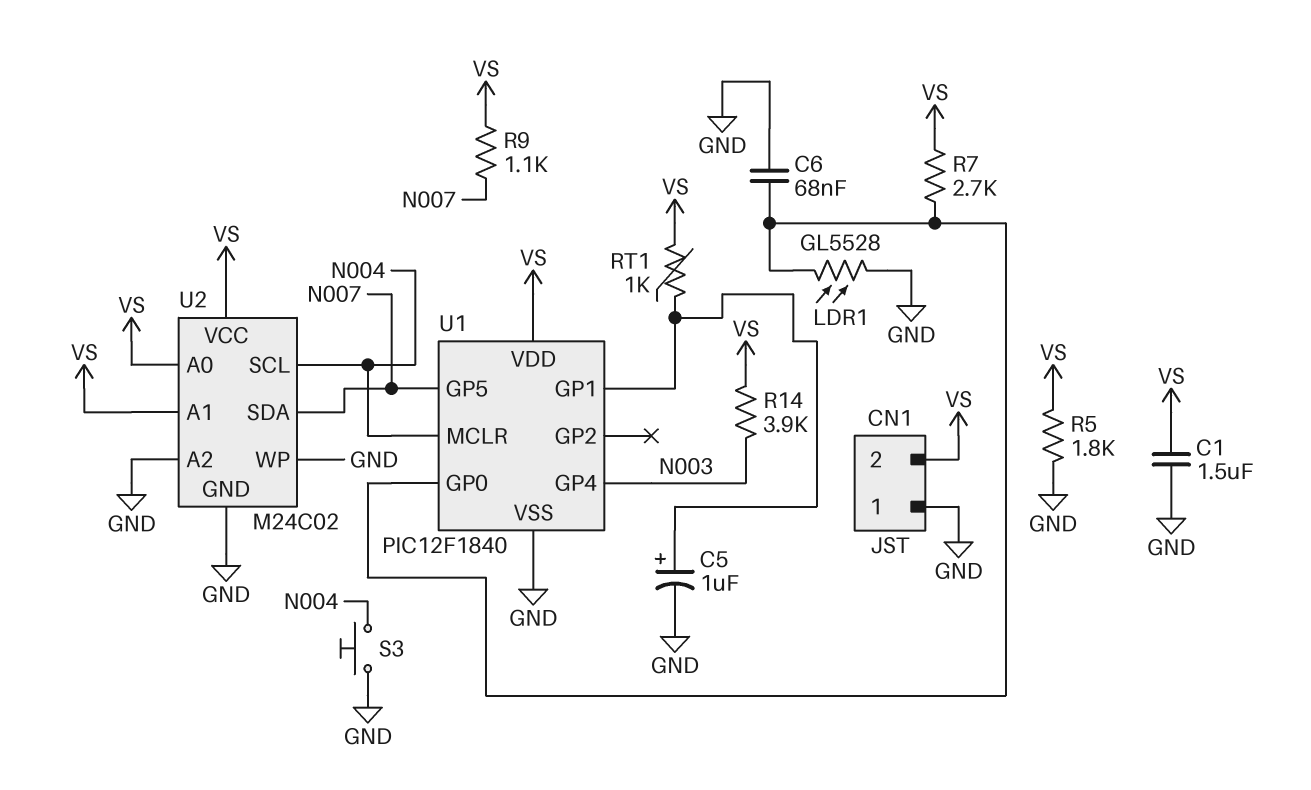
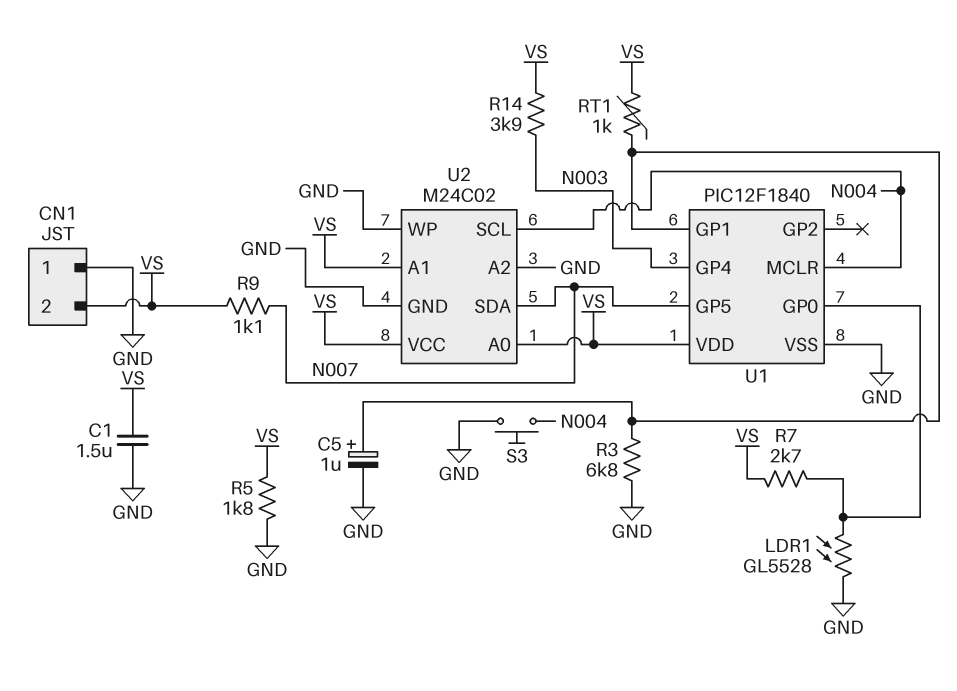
C6: 68nF (GND, U1/GP0) -> none
R3: none -> 6.8k (GND, U1/GP1)

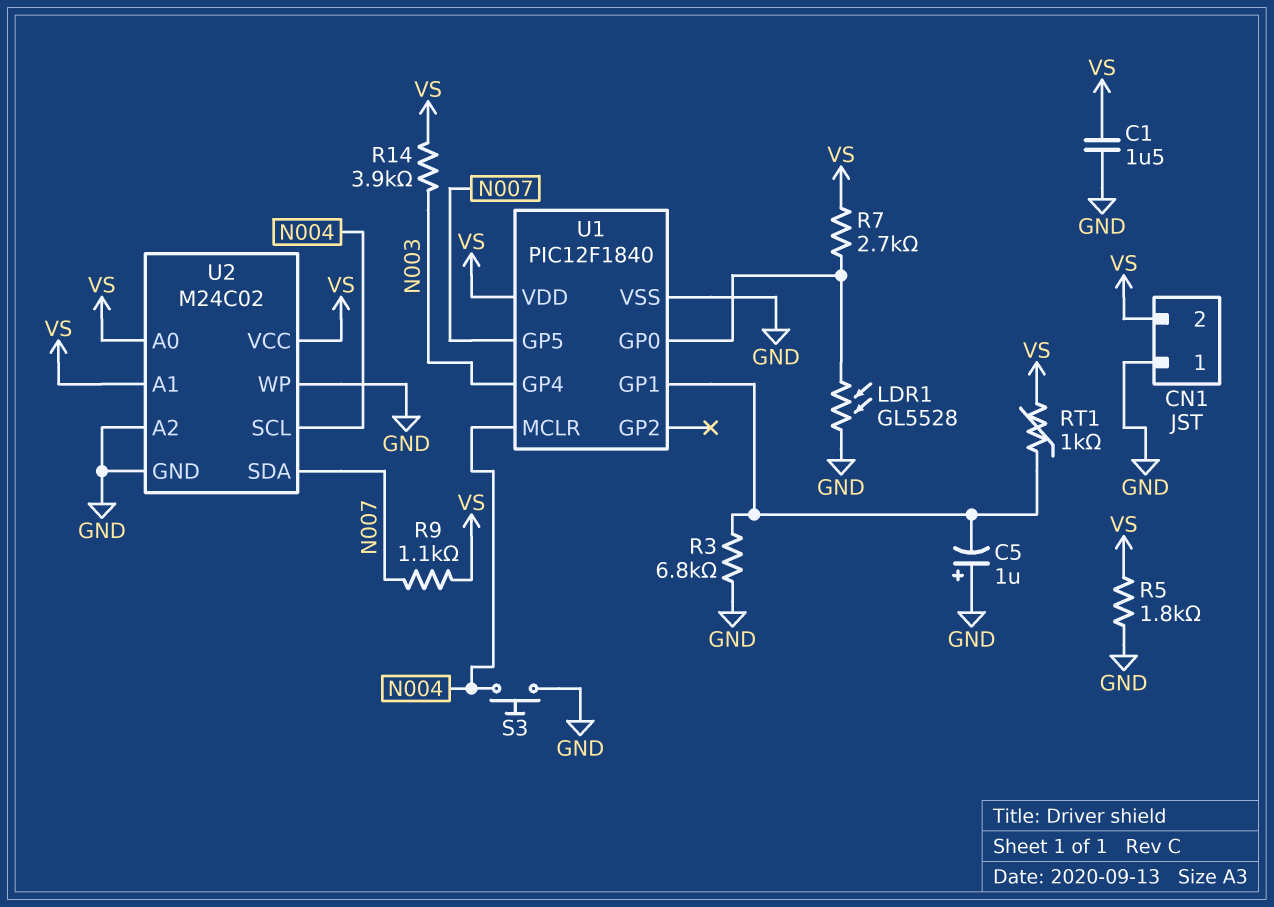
C5: 1uF (plus U1/GP1, minus GND) -> 1uF (plus GND, minus U1/GP1)

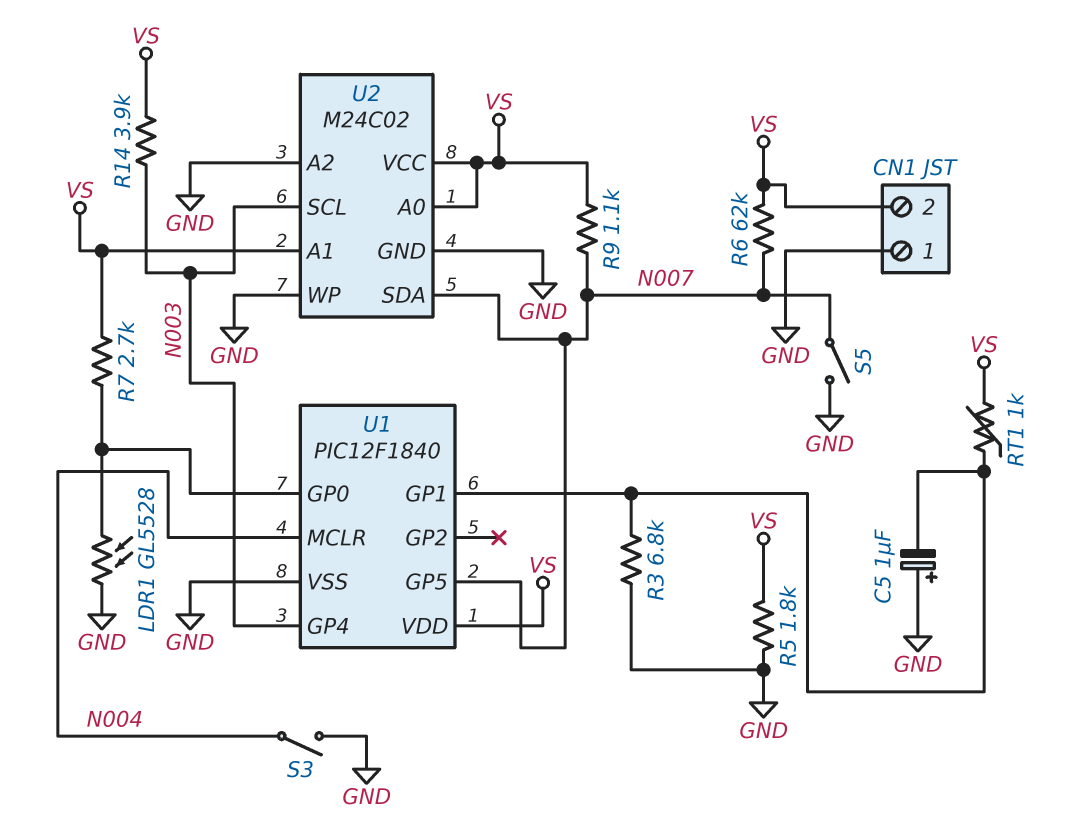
C1: 1.5uF (GND, VS) -> none
R6: none -> 62k (N007, VS)
S3: button (GND, N004) -> switch (GND, N004)
S5: none -> switch (GND, N007)
U2 pin SCL: N004 -> N003

